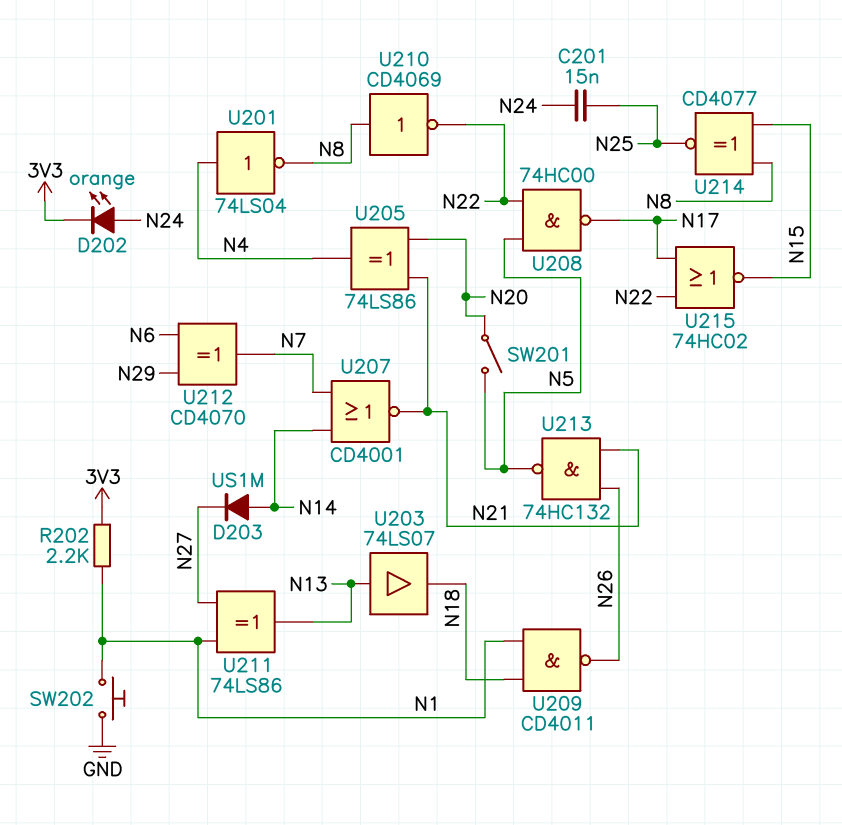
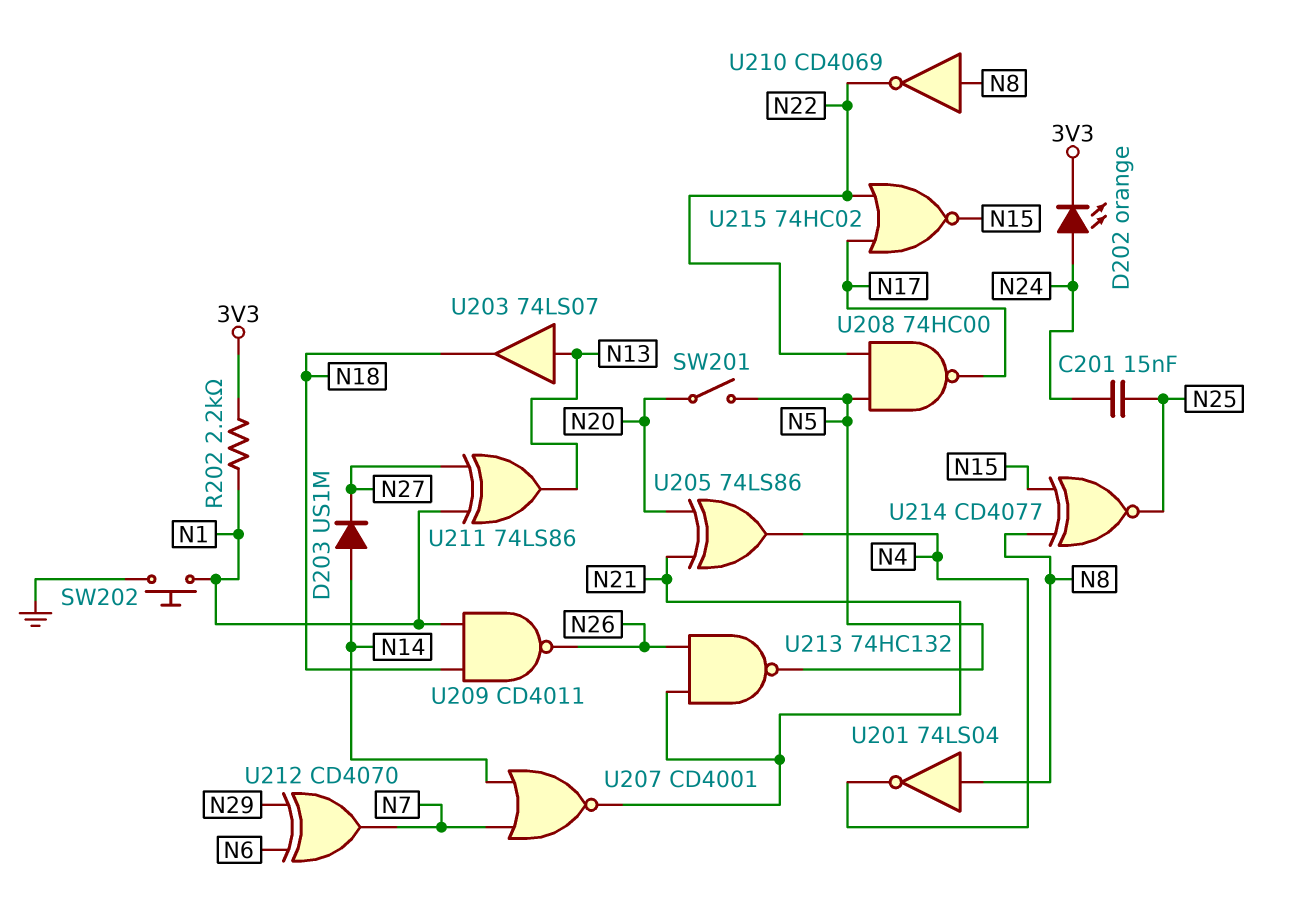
U201: NOT 74LS04 (in N4, out N8) -> NOT 74LS04 (in N8, out N4)

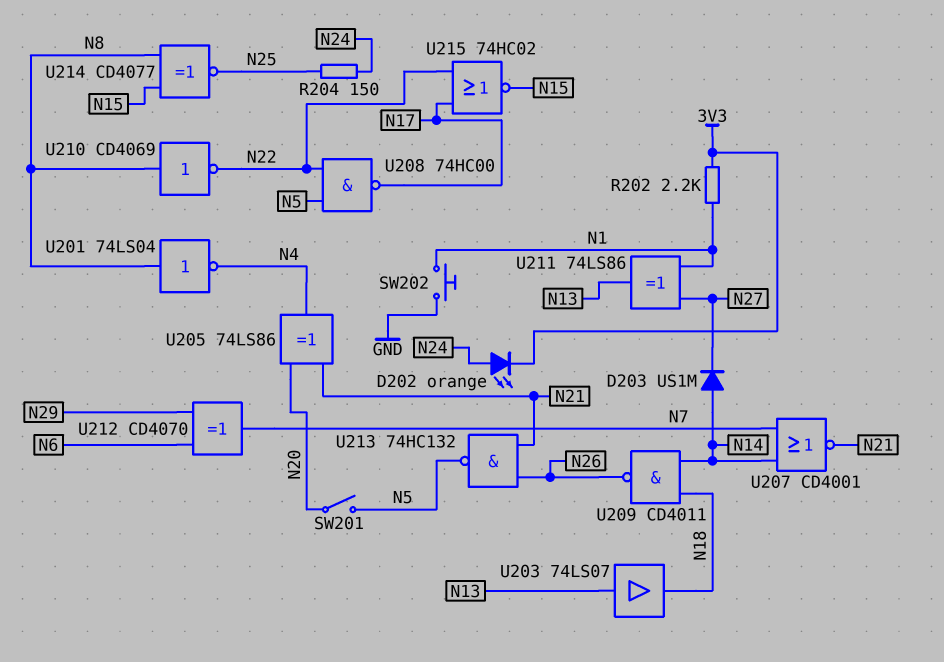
C201: 15nF (N24, N25) -> none
R204: none -> 150 (N24, N25)
U209: NAND CD4011 (in N1, in N18, out N26) -> NAND CD4011 (in N14, in N18, out N26)

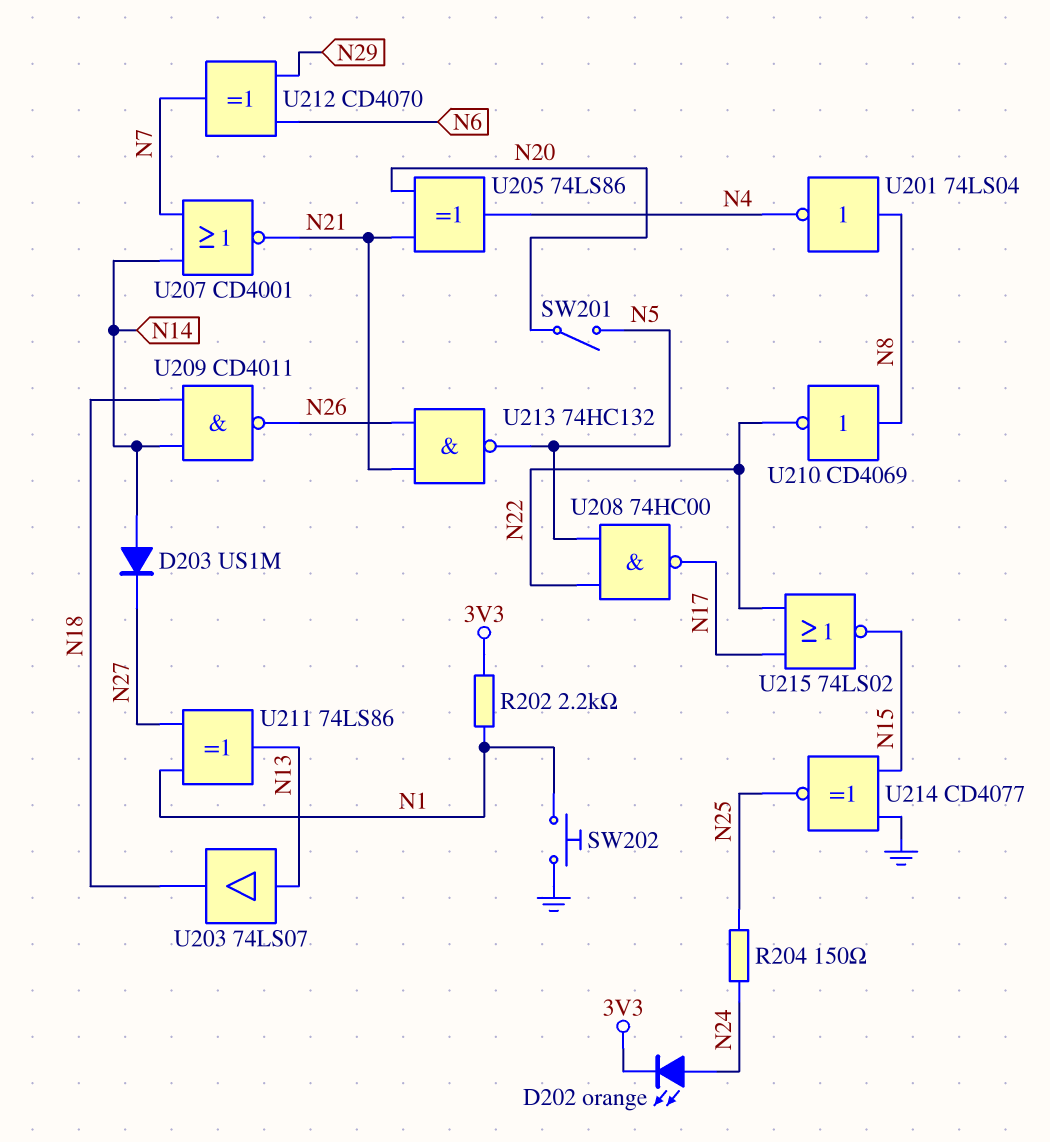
U214: XNOR CD4077 (in N8, in N15, out N25) -> XNOR CD4077 (in GND, in N15, out N25)
U215: NOR 74HC02 (in N17, in N22, out N15) -> NOR 74LS02 (in N17, in N22, out N15)

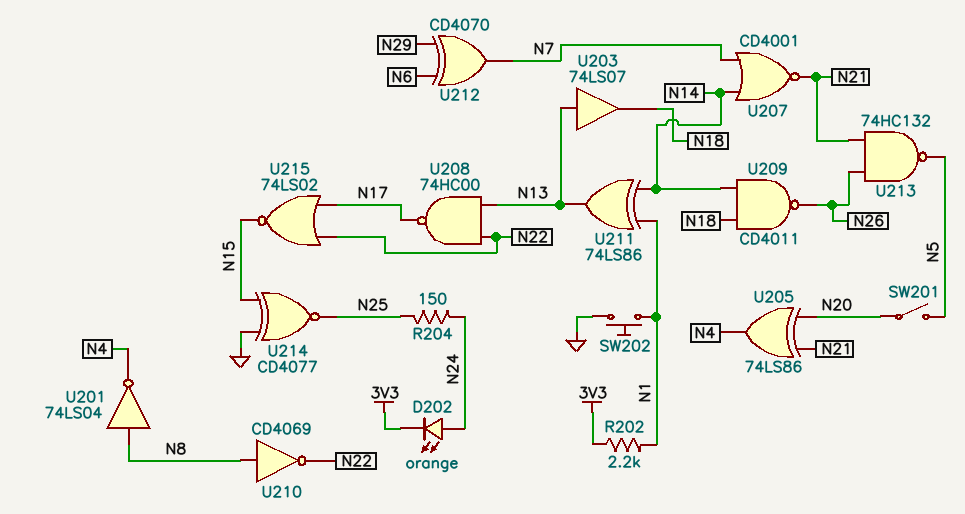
D203: diode US1M (A N14, K N27) -> none
U208: NAND 74HC00 (in N5, in N22, out N17) -> NAND 74HC00 (in N13, in N22, out N17)
U211: XOR 74LS86 (in N1, in N27, out N13) -> XOR 74LS86 (in N1, in N14, out N13)

